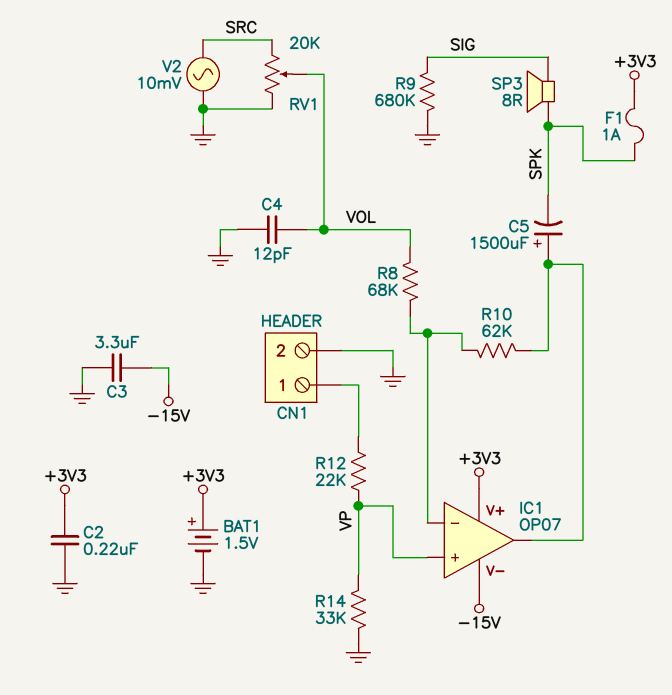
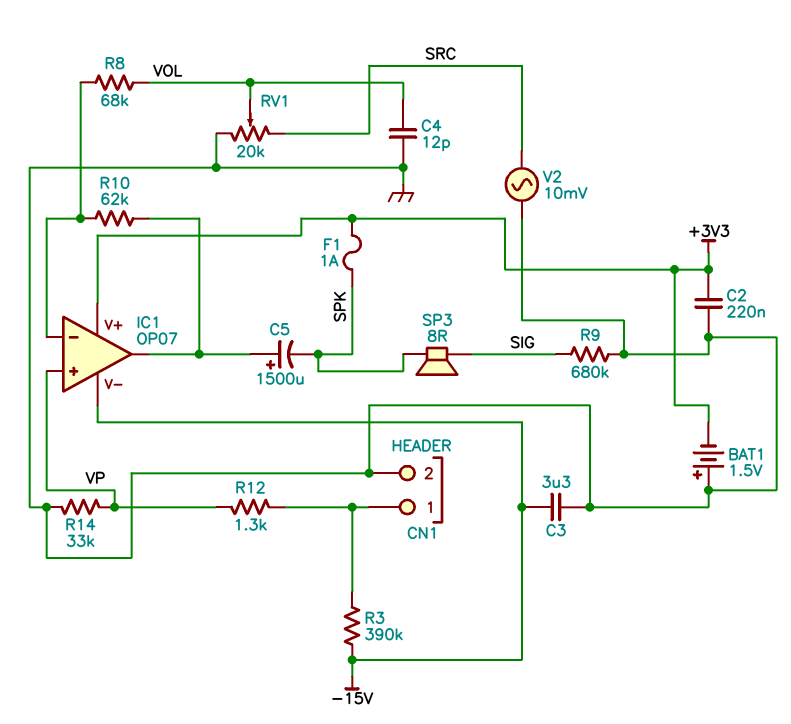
BAT1: 1.5V (plus +3V3, minus GND) -> 1.5V (plus GND, minus +3V3)
R3: none -> 390k (-15V, CN1/1)
R12: 22k (CN1/1, VP) -> 1.3k (CN1/1, VP)

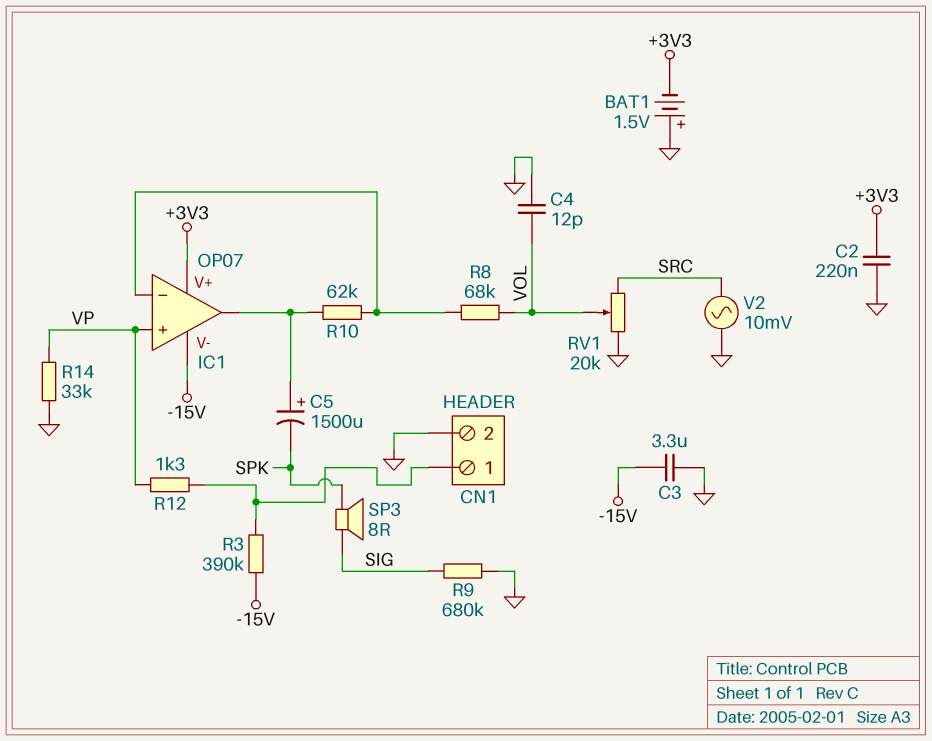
F1: 1A (+3V3, SPK) -> none

